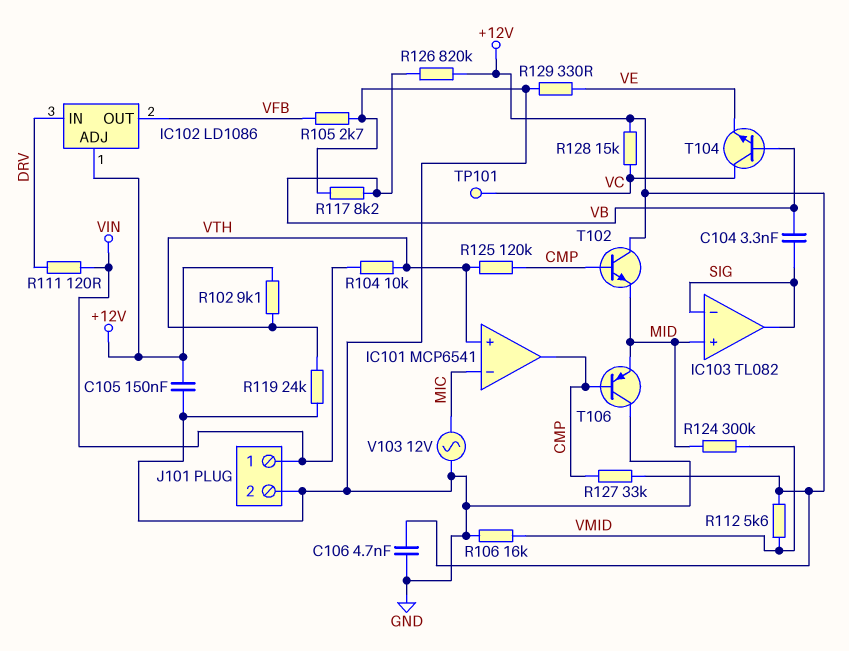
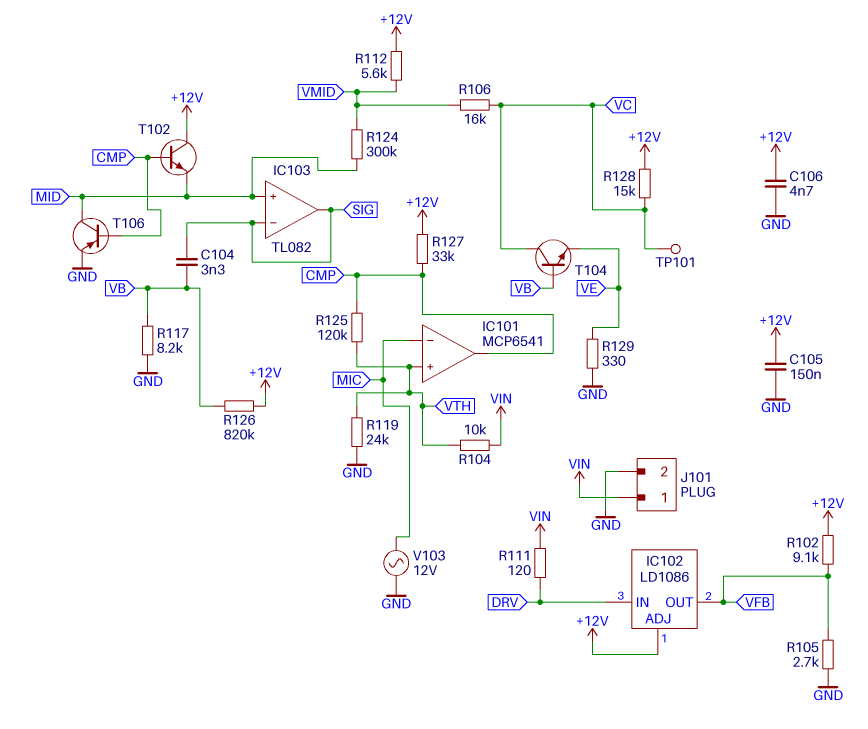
R102: 9.1k (+12V, VTH) -> 9.1k (+12V, VFB)
R106: 16k (GND, VMID) -> 16k (VC, VMID)
T106: PNP (B CMP, C GND, E MID) -> PNP (B CMP, C MID, E GND)

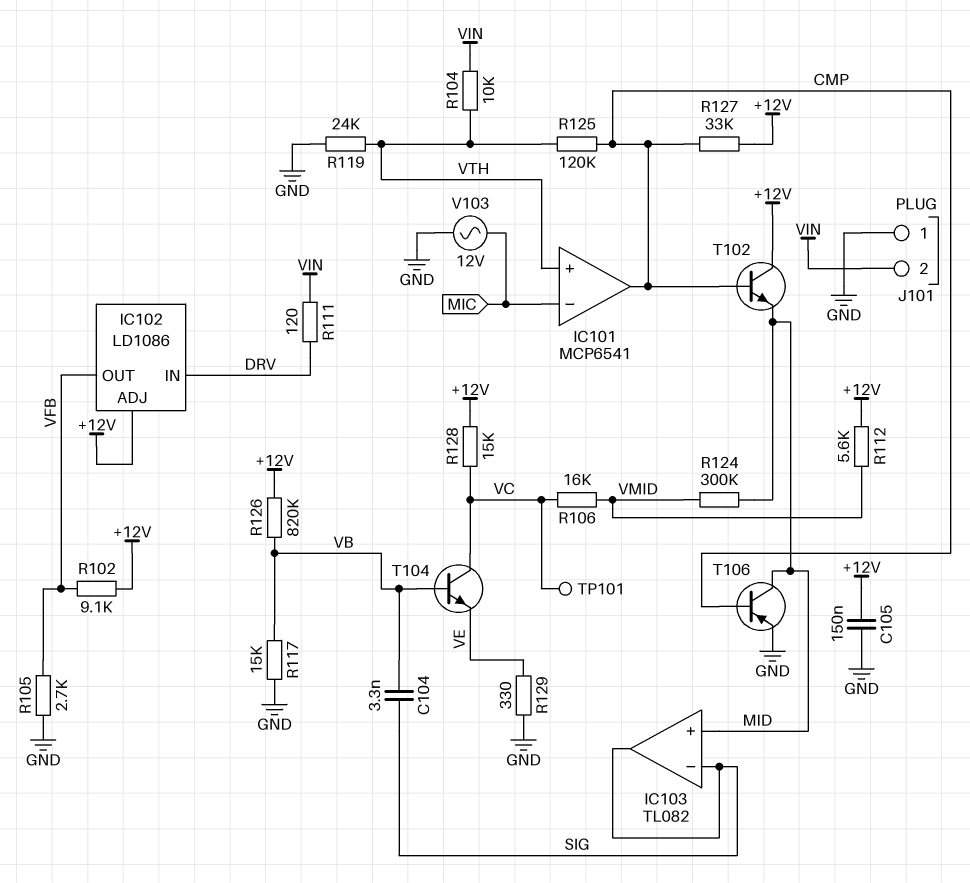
C106: 4.7nF (+12V, GND) -> none
J101 pin 1: VIN -> GND
J101 pin 2: GND -> VIN
R117: 8.2k (GND, VB) -> 15k (GND, VB)

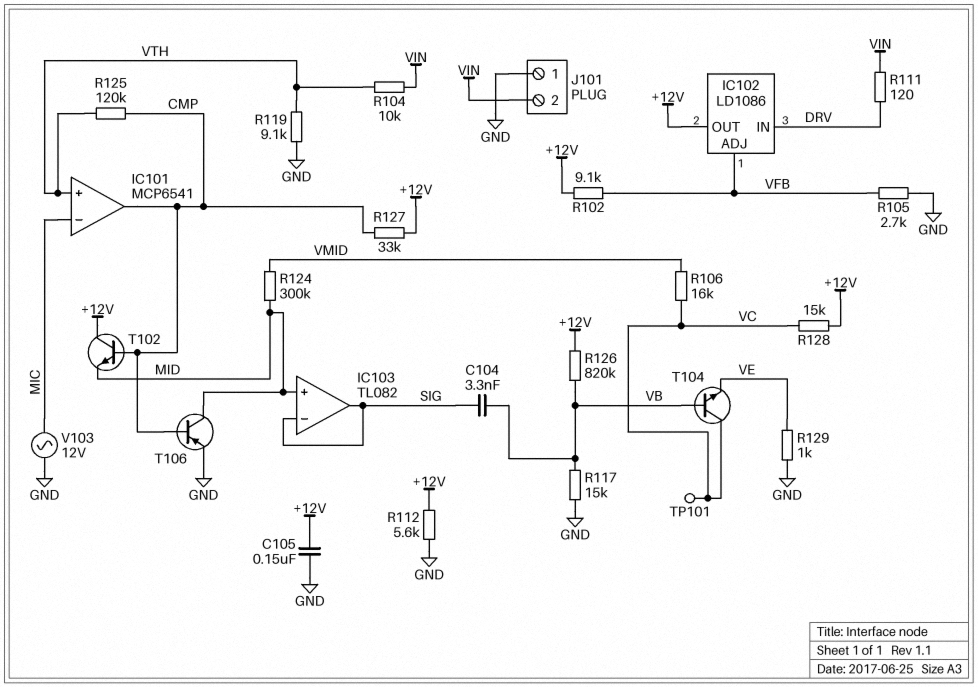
IC102 pin ADJ: +12V -> VFB
IC102 pin OUT: VFB -> +12V
R112: 5.6k (+12V, VMID) -> 5.6k (+12V, GND)
R119: 24k (GND, VTH) -> 9.1k (GND, VTH)
R129: 330 (GND, VE) -> 1k (GND, VE)

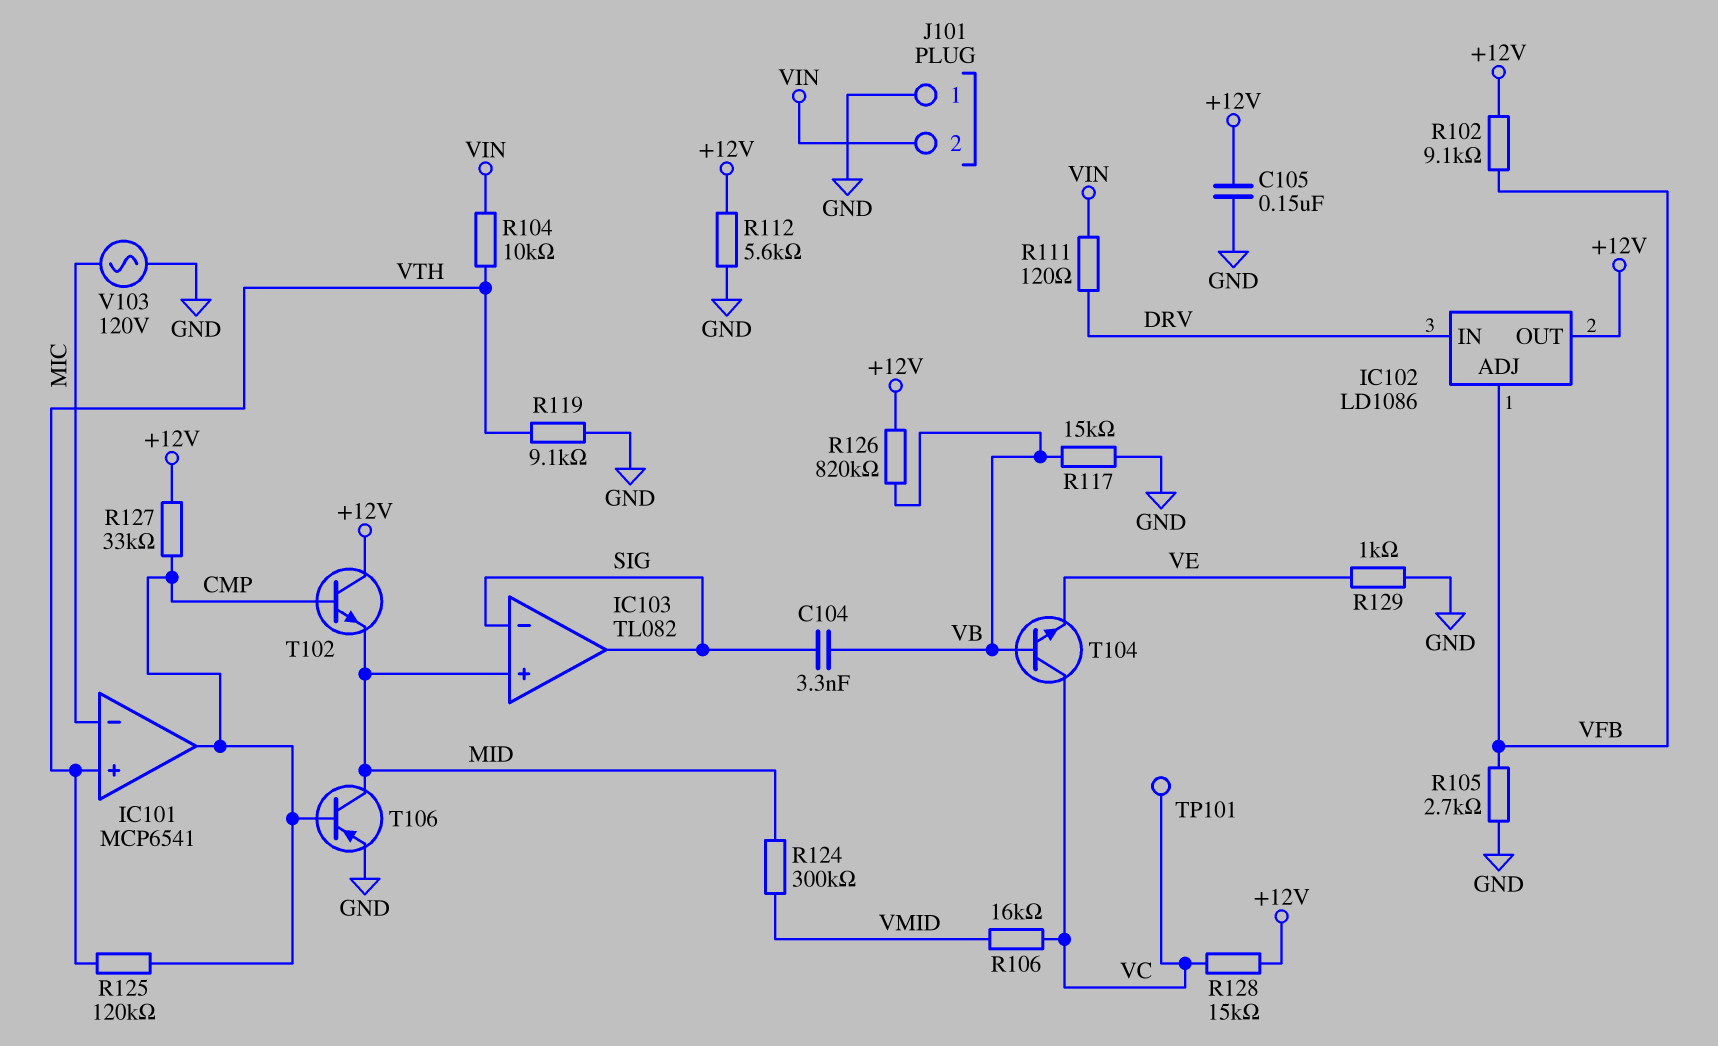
V103: AC 12V (GND, MIC) -> AC 120V (GND, MIC)

